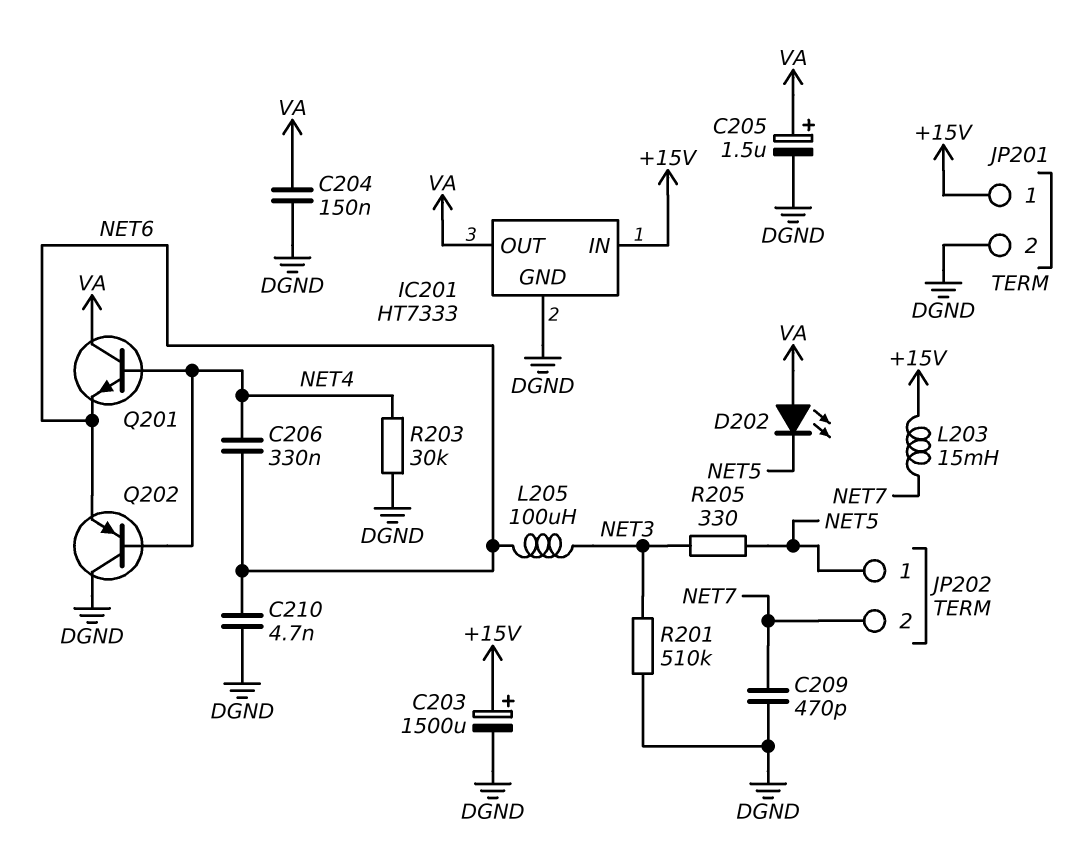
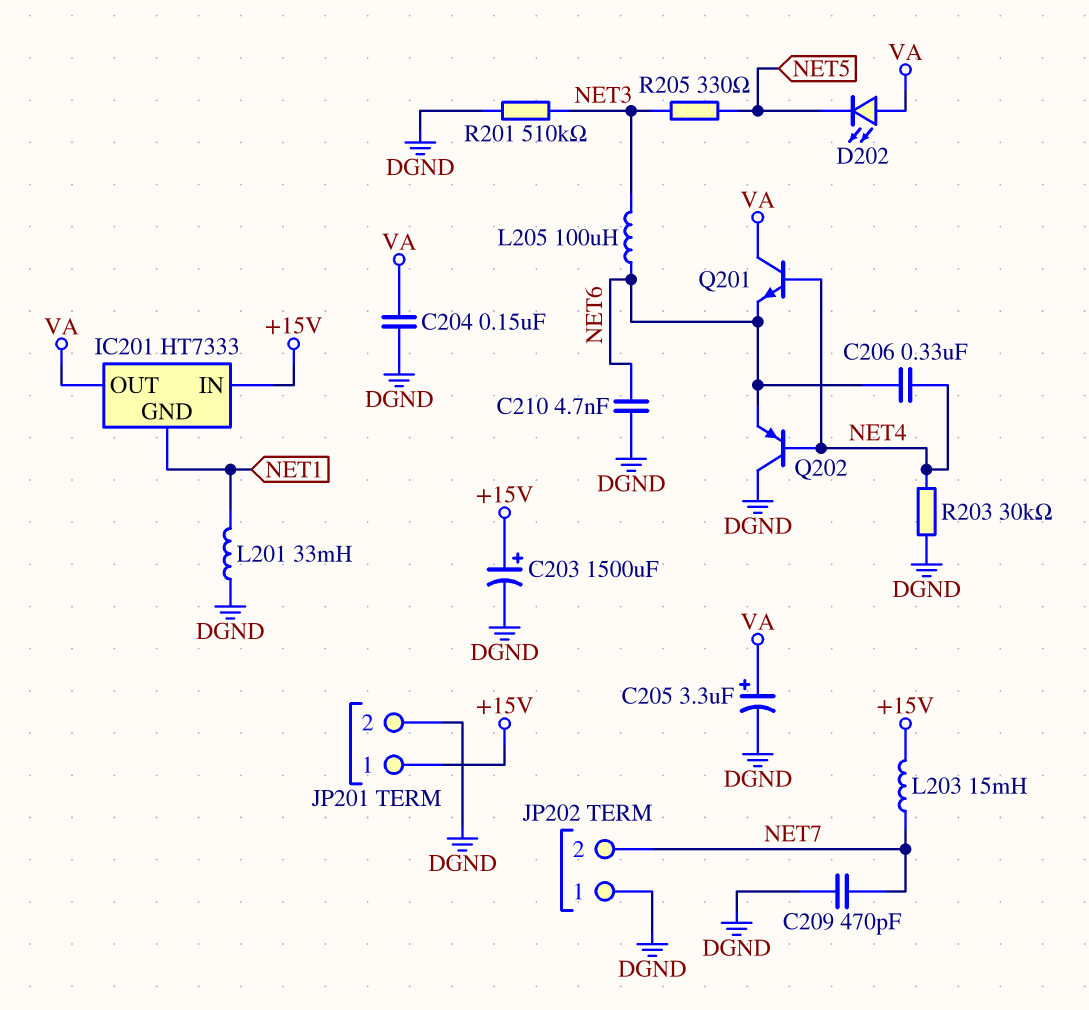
C205: 1.5uF (plus VA, minus DGND) -> 3.3uF (plus VA, minus DGND)
IC201 pin GND: DGND -> NET1
JP202 pin 1: NET5 -> DGND
L201: none -> 33mH (DGND, NET1)

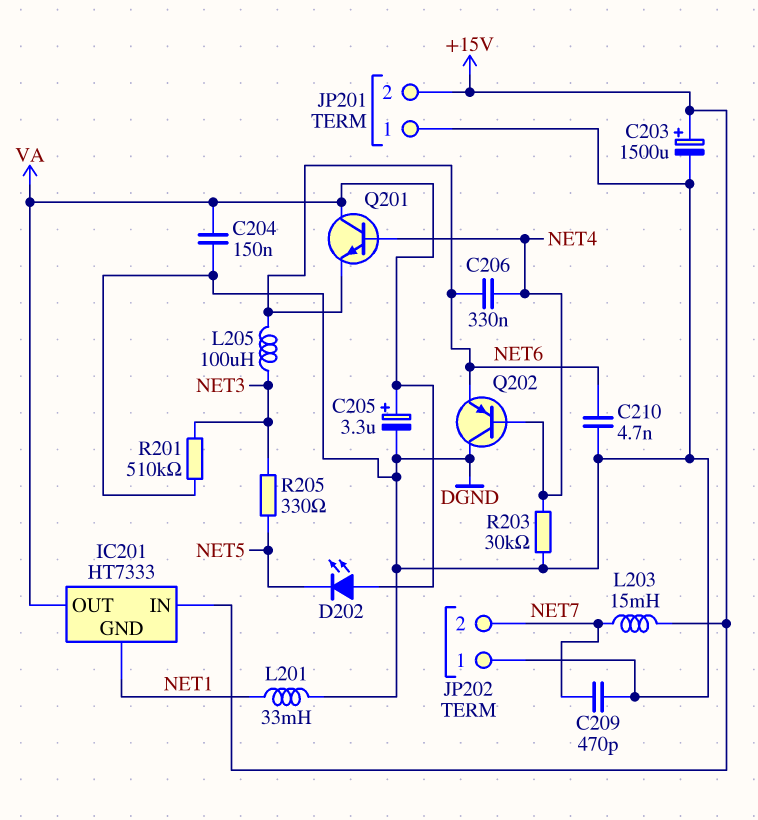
JP201 pin 1: +15V -> DGND
JP201 pin 2: DGND -> +15V

